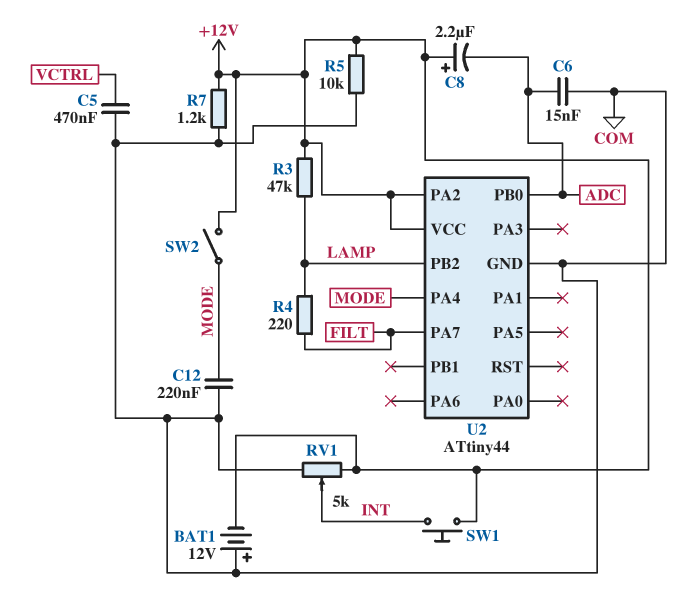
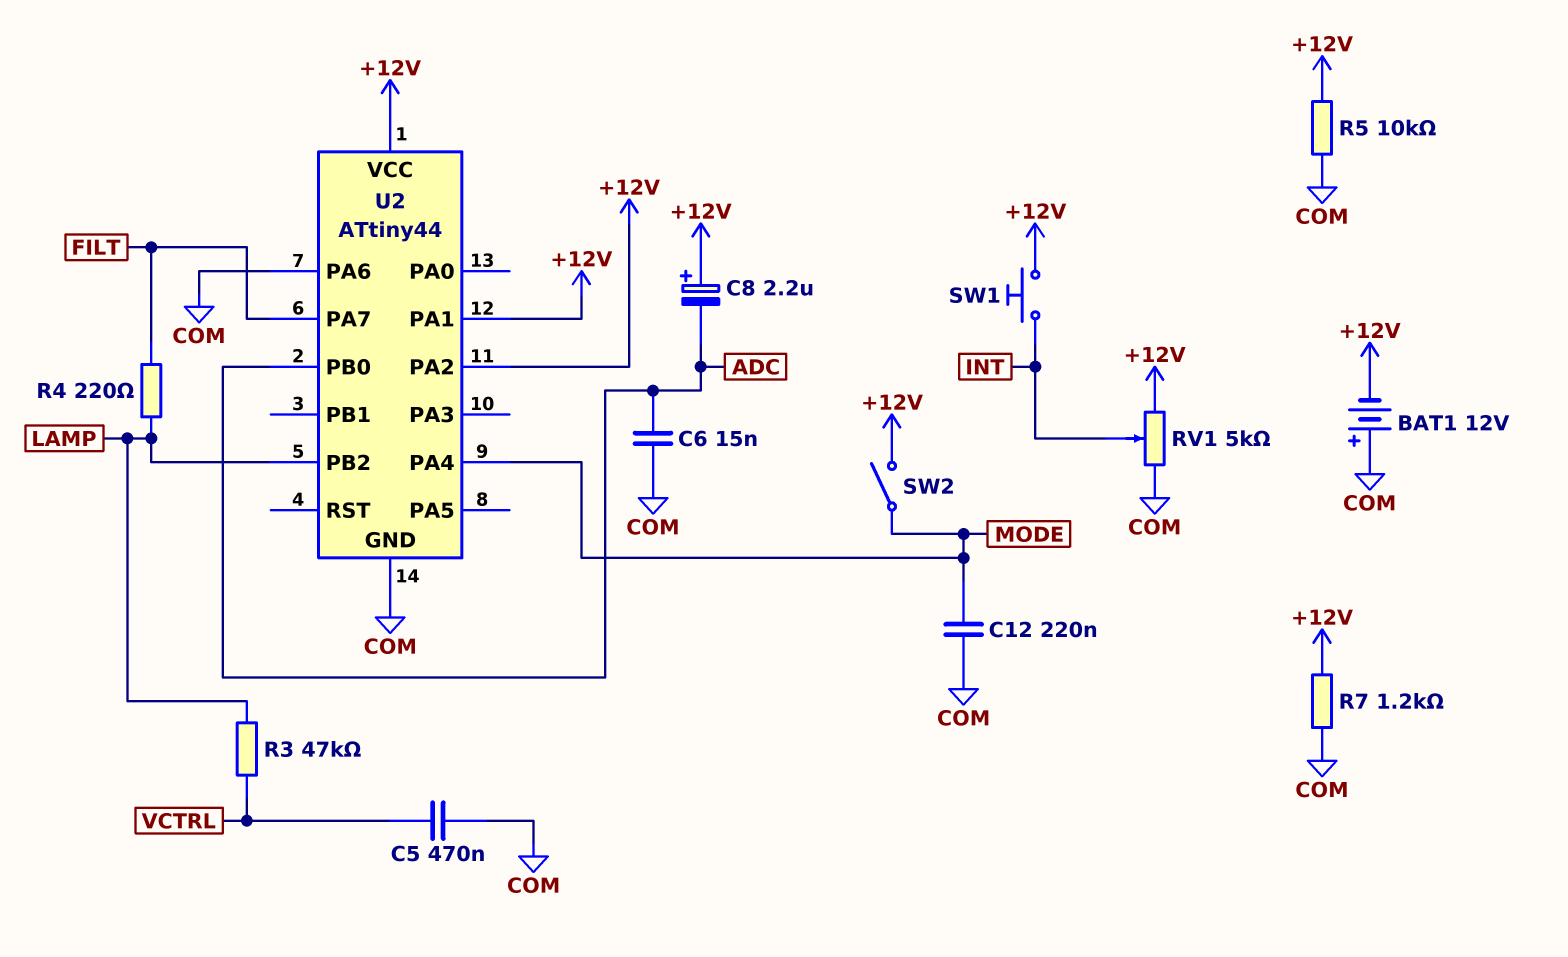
R3: 47k (+12V, LAMP) -> 47k (LAMP, VCTRL)
U2 pin PA1: none -> +12V
U2 pin PA6: none -> COM

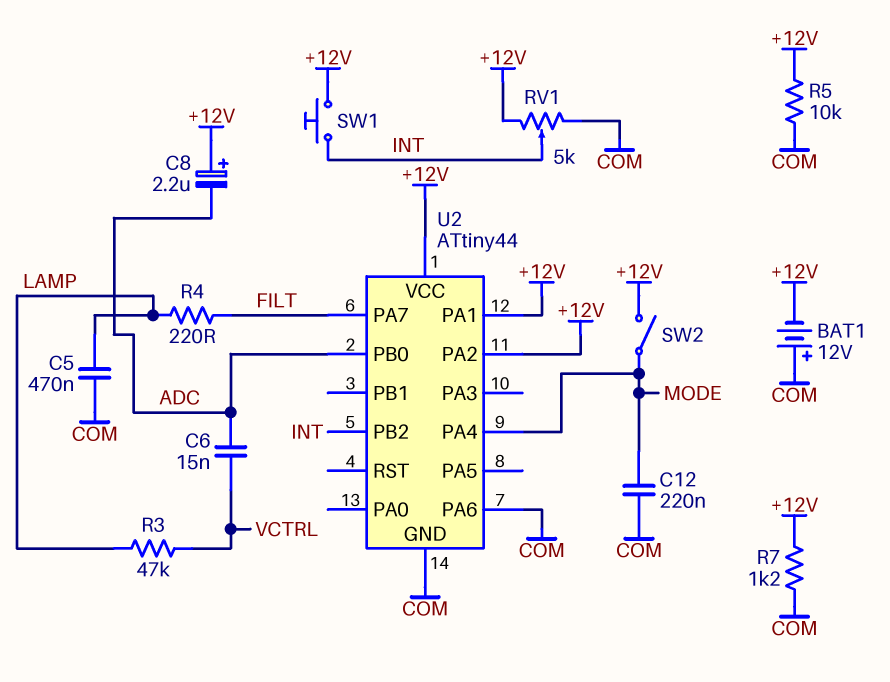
C5: 470nF (COM, VCTRL) -> 470nF (COM, LAMP)
C6: 15nF (ADC, COM) -> 15nF (ADC, VCTRL)
U2 pin PB2: LAMP -> INT

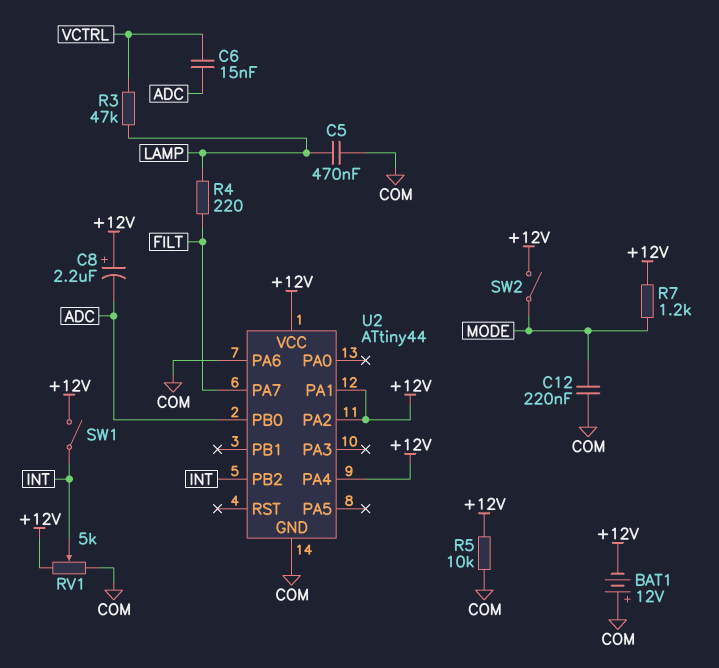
R7: 1.2k (+12V, COM) -> 1.2k (+12V, MODE)
SW1: button (+12V, INT) -> switch (+12V, INT)
U2 pin PA4: MODE -> +12V

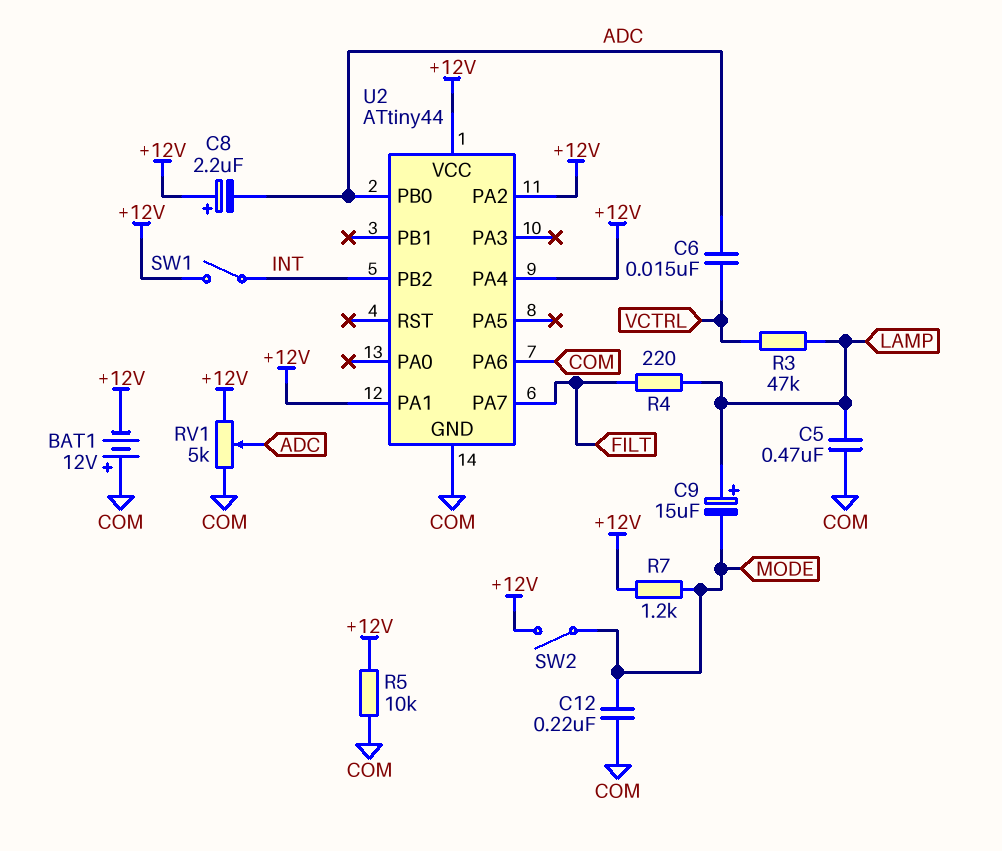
C9: none -> 15uF (plus LAMP, minus MODE)
RV1: 5k (+12V, COM, wiper INT) -> 5k (+12V, COM, wiper ADC)

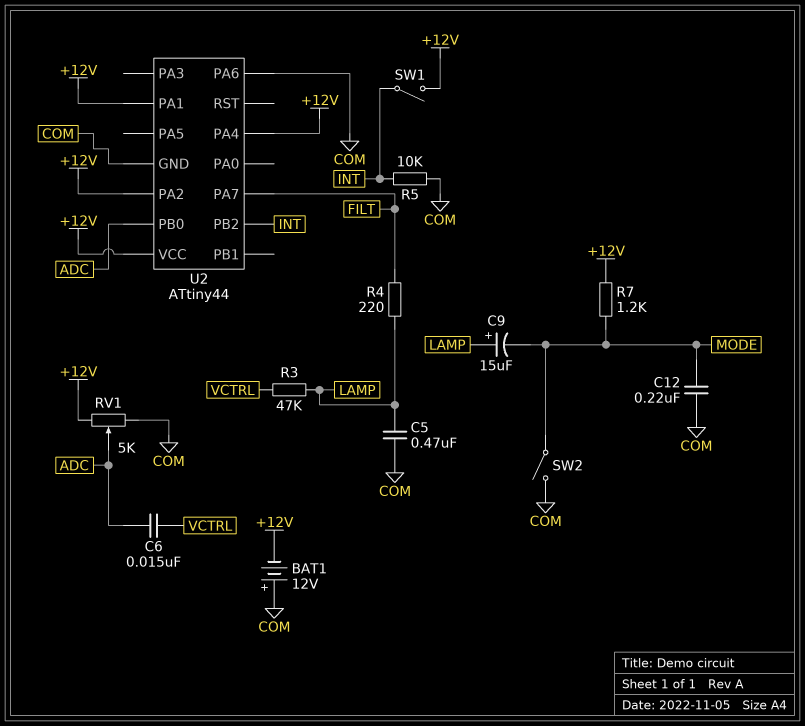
C8: 2.2uF (plus +12V, minus ADC) -> none
R5: 10k (+12V, COM) -> 10k (COM, INT)
SW2: switch (+12V, MODE) -> switch (COM, MODE)

